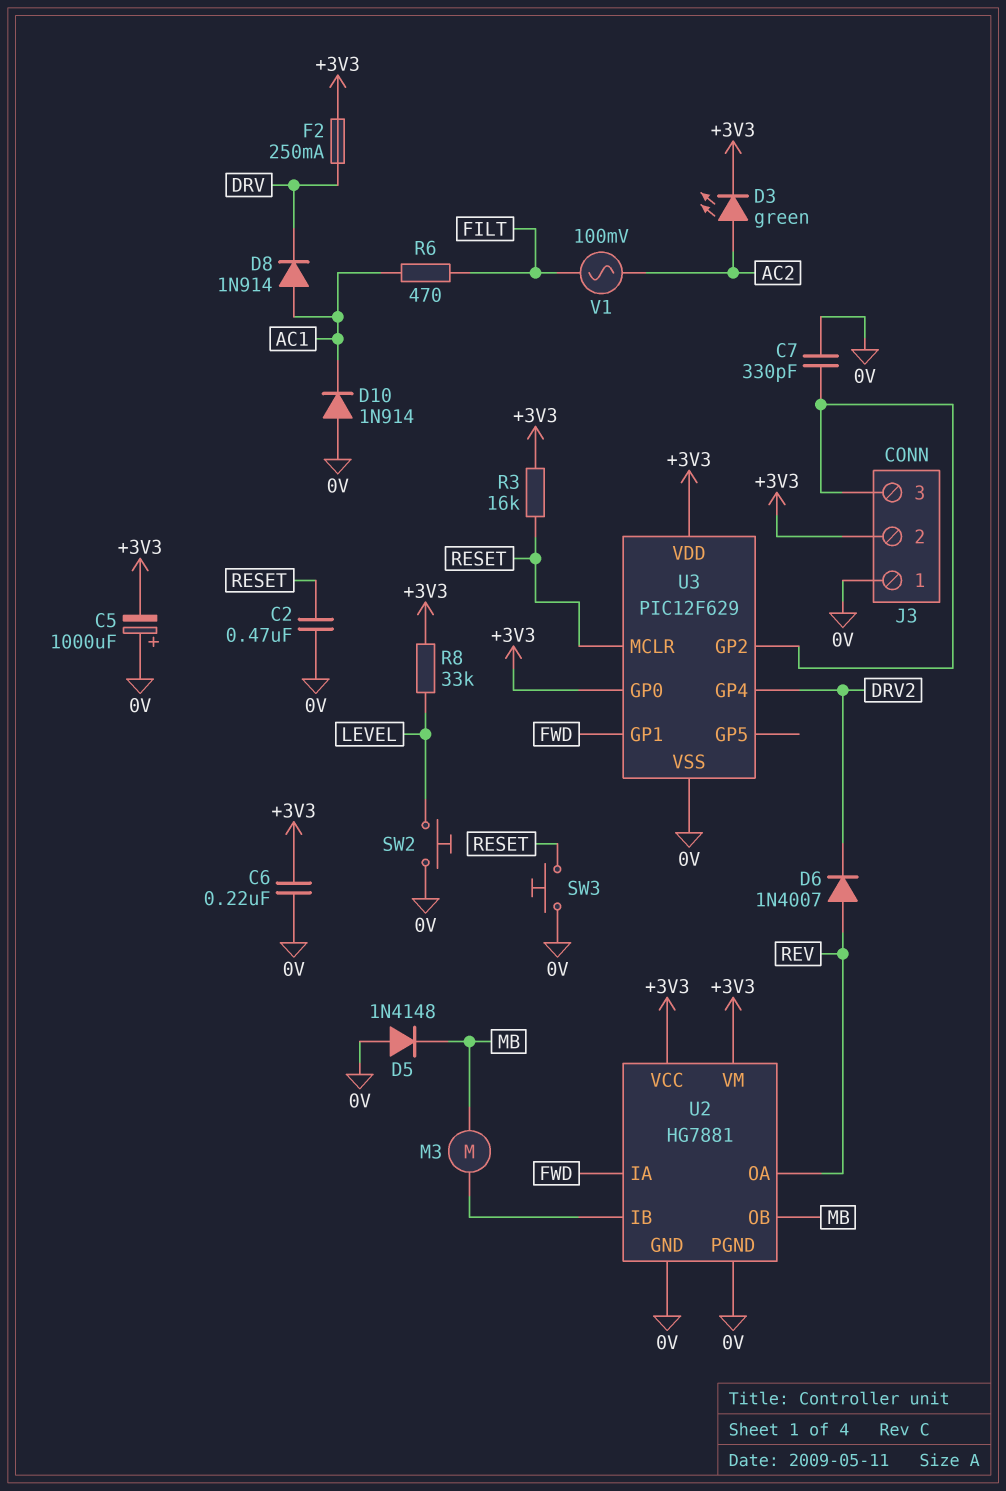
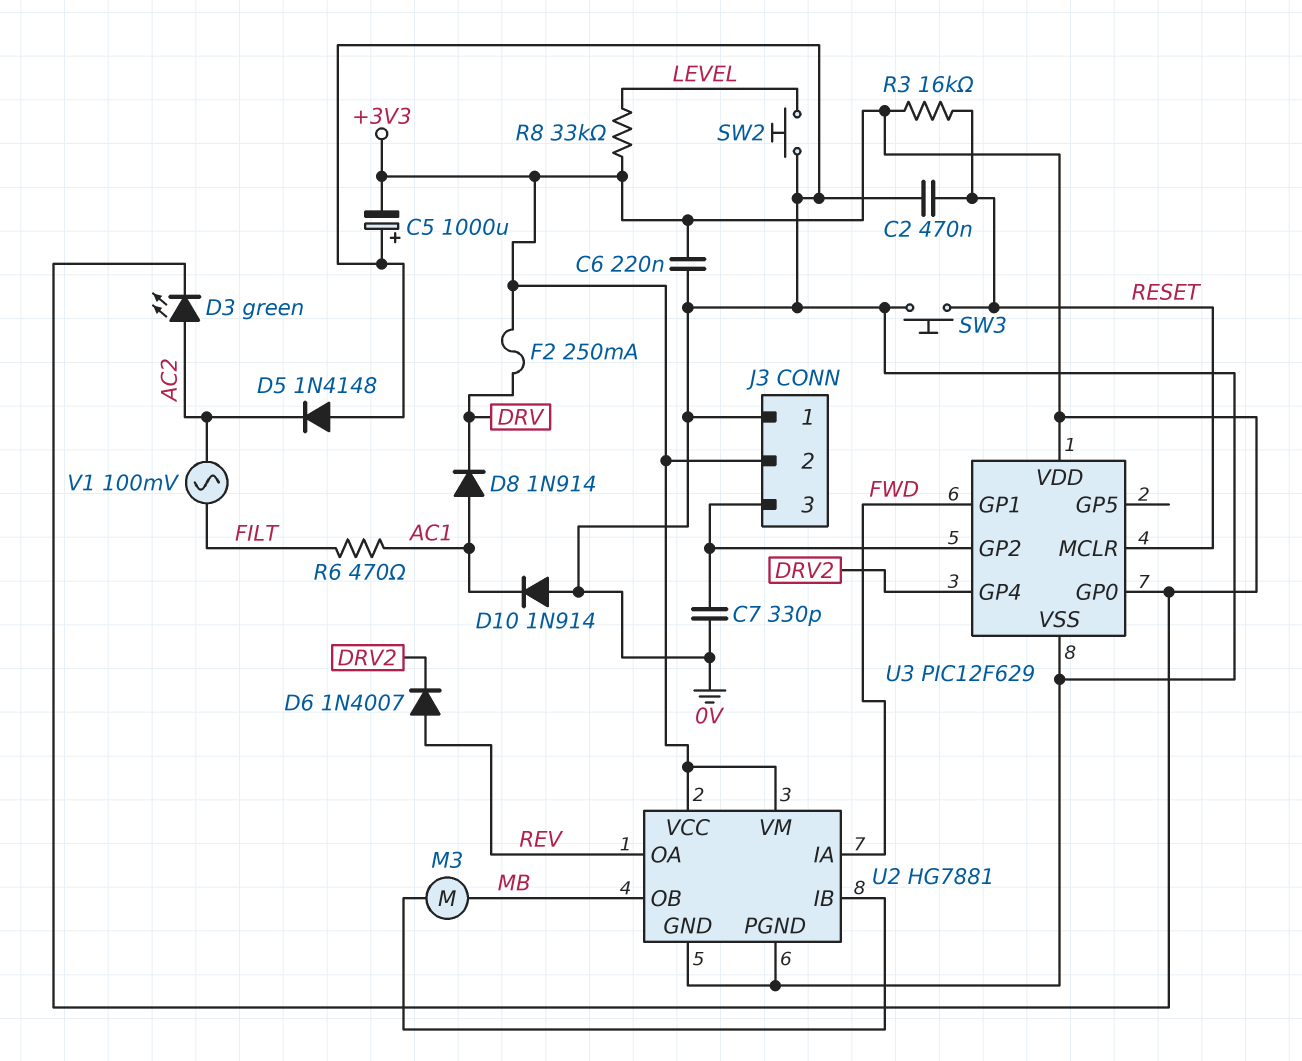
D5: diode 1N4148 (A 0V, K MB) -> diode 1N4148 (A 0V, K AC2)

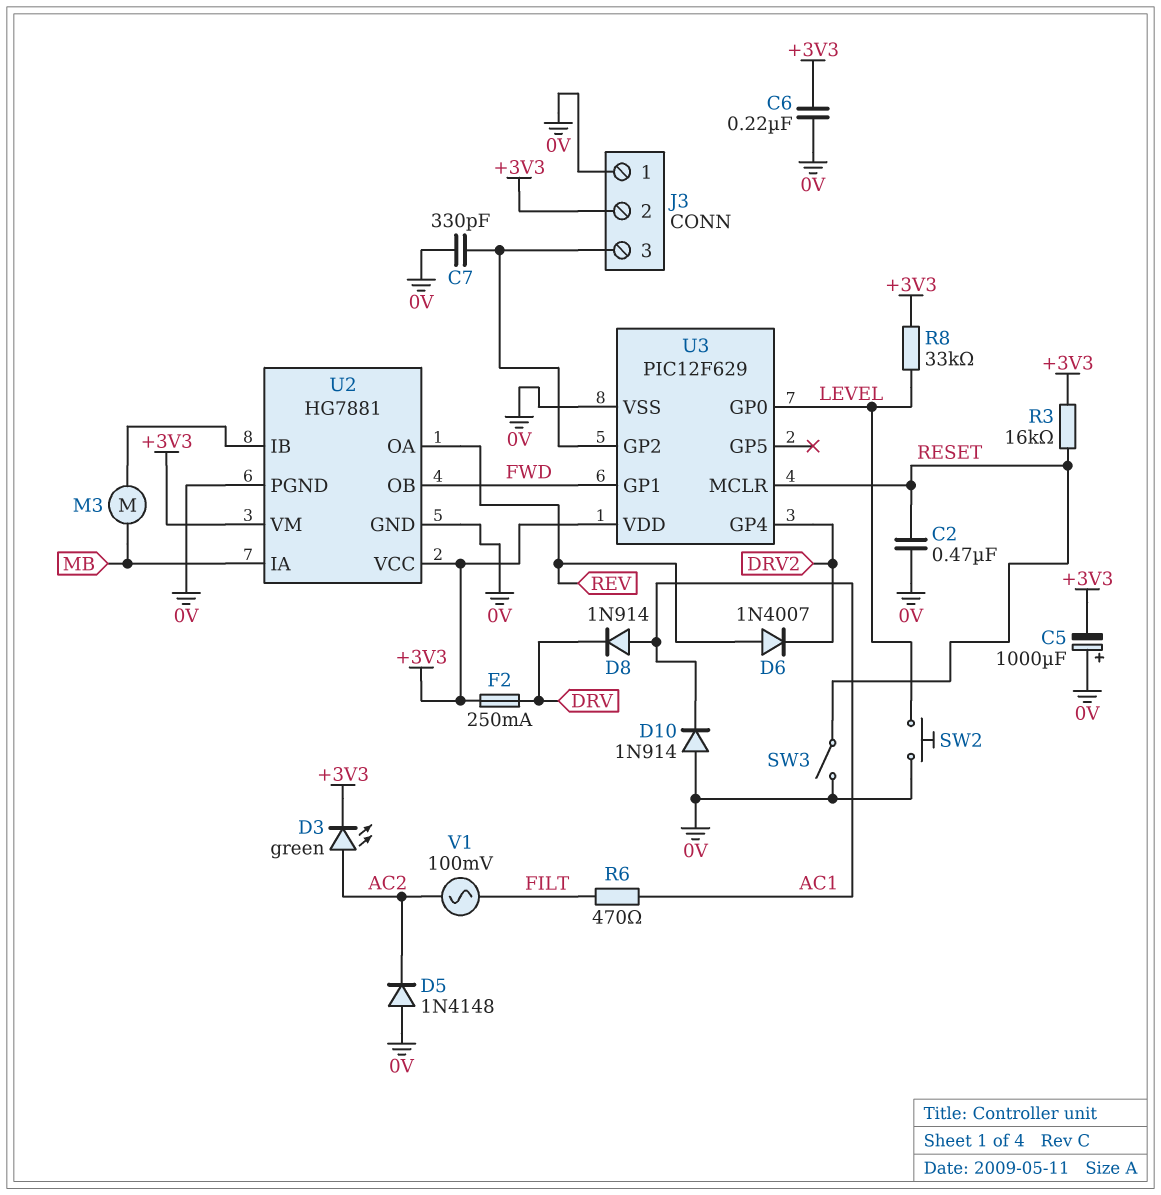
SW3: button (0V, RESET) -> switch (0V, RESET)
U2 pin IA: FWD -> MB
U2 pin OB: MB -> FWD
U3 pin GP0: +3V3 -> LEVEL

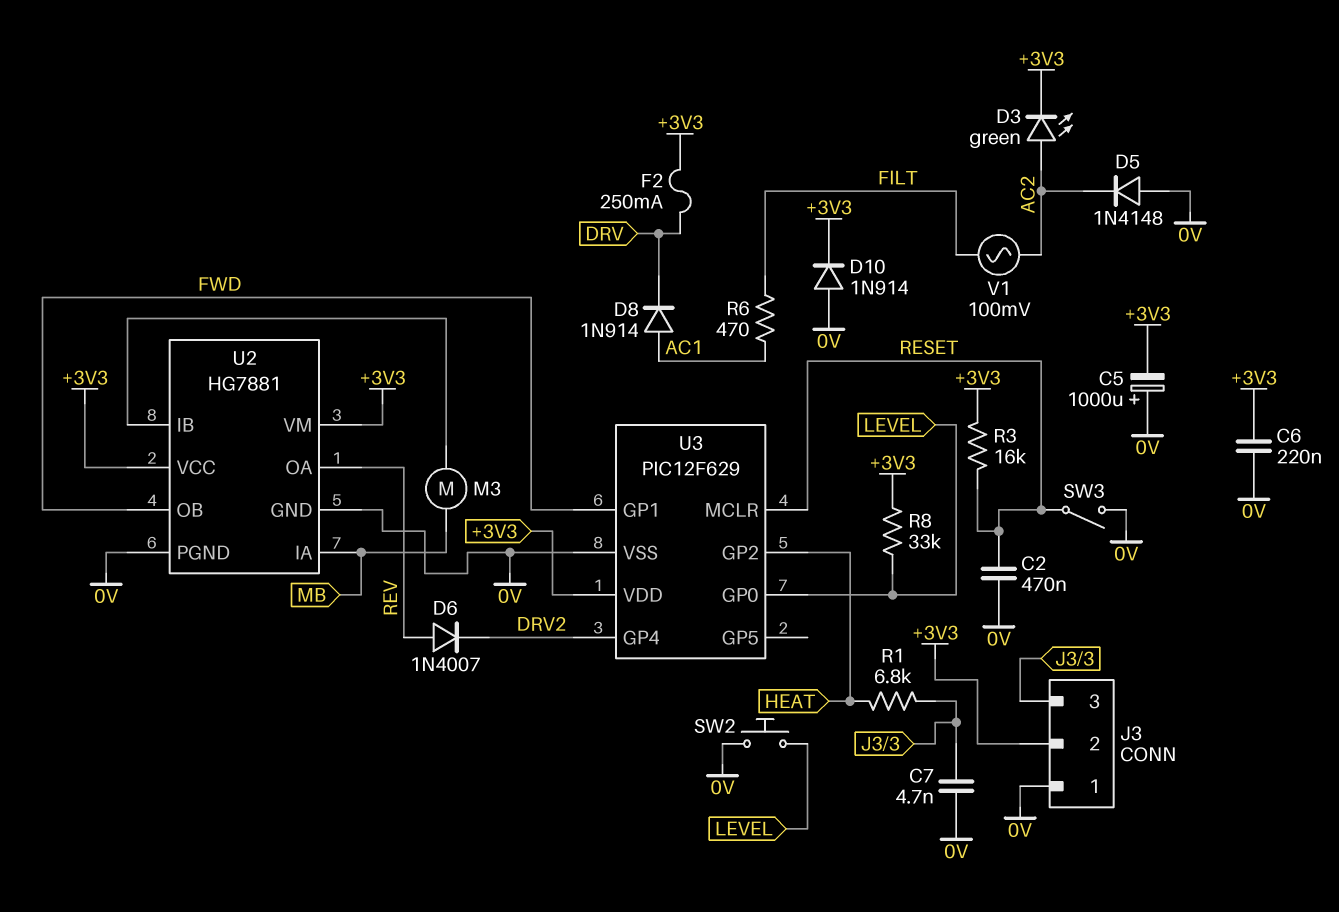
C7: 330pF (0V, J3/3) -> 4.7nF (0V, J3/3)
D10: diode 1N914 (A 0V, K AC1) -> diode 1N914 (A 0V, K +3V3)
R1: none -> 6.8k (HEAT, J3/3)
U3 pin GP2: J3/3 -> HEAT

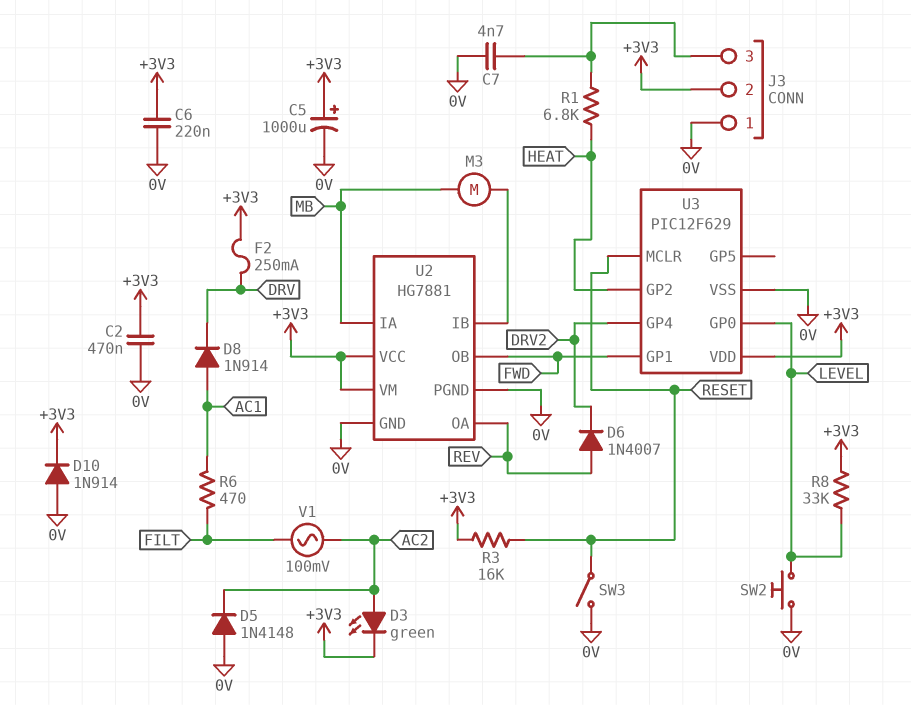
C2: 470nF (0V, RESET) -> 470nF (+3V3, 0V)
C5: 1000uF (plus 0V, minus +3V3) -> 1000uF (plus +3V3, minus 0V)

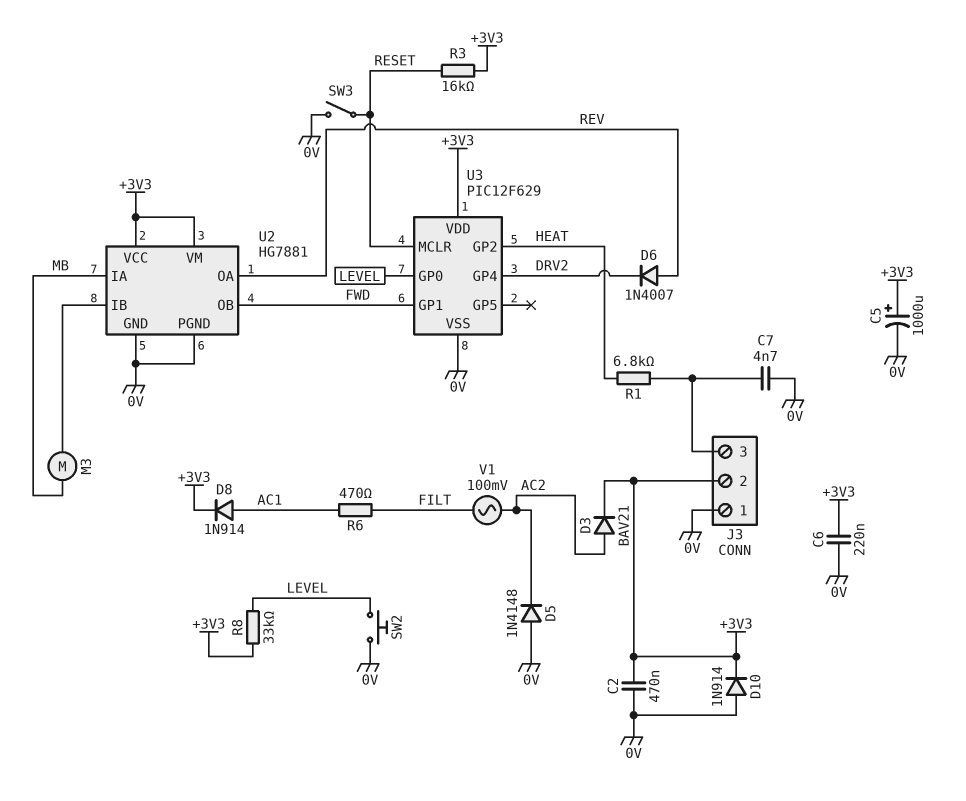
D3: LED green (A AC2, K +3V3) -> diode BAV21 (A AC2, K +3V3)
D8: diode 1N914 (A AC1, K DRV) -> diode 1N914 (A AC1, K +3V3)
F2: 250mA (+3V3, DRV) -> none

